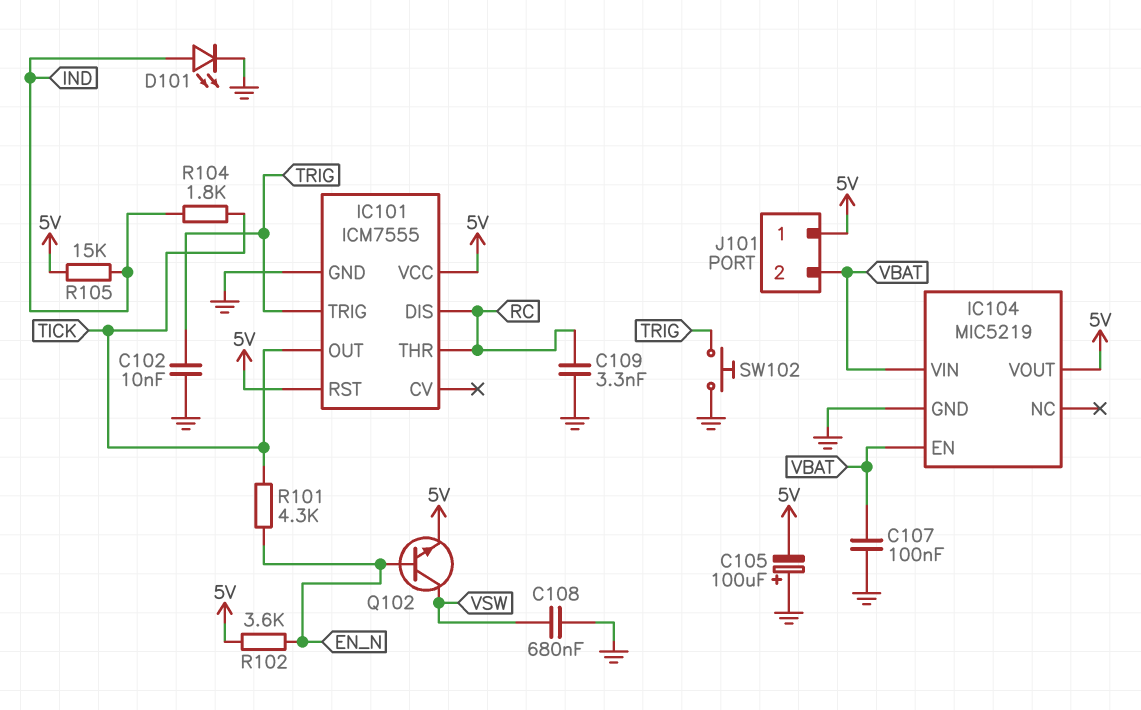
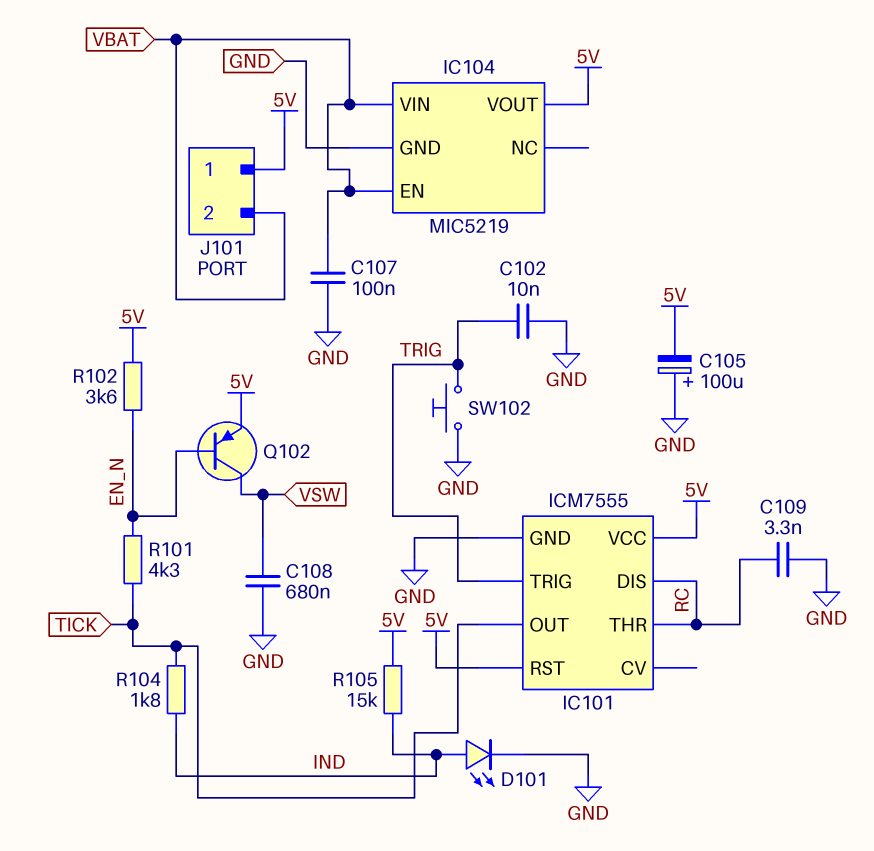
Q102: NPN (B EN_N, C VSW, E 5V) -> PNP (B EN_N, C VSW, E 5V)

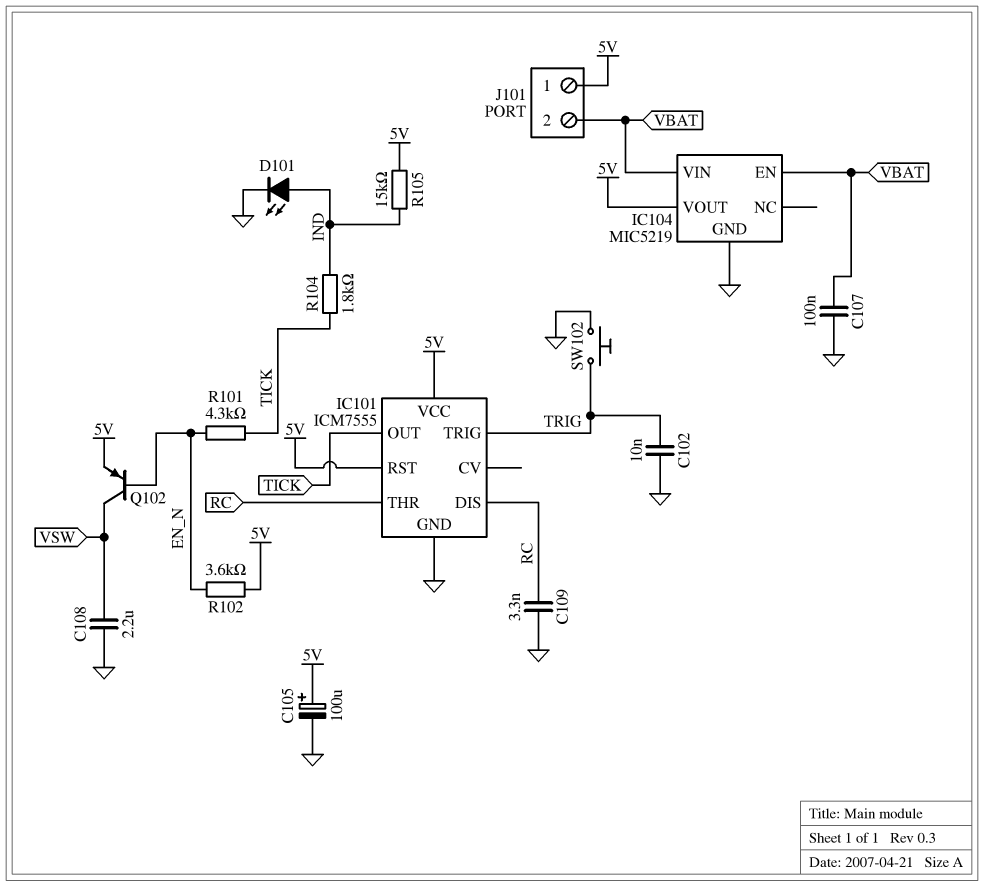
C105: 100uF (plus GND, minus 5V) -> 100uF (plus 5V, minus GND)
C108: 680nF (GND, VSW) -> 2.2uF (GND, VSW)

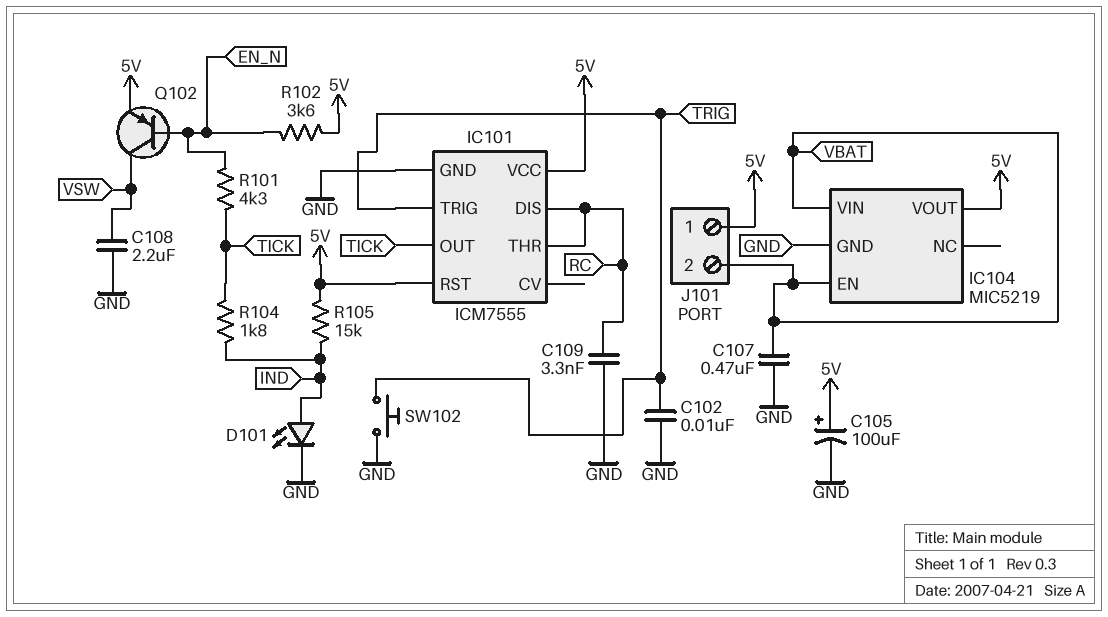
C107: 100nF (GND, VBAT) -> 470nF (GND, VBAT)

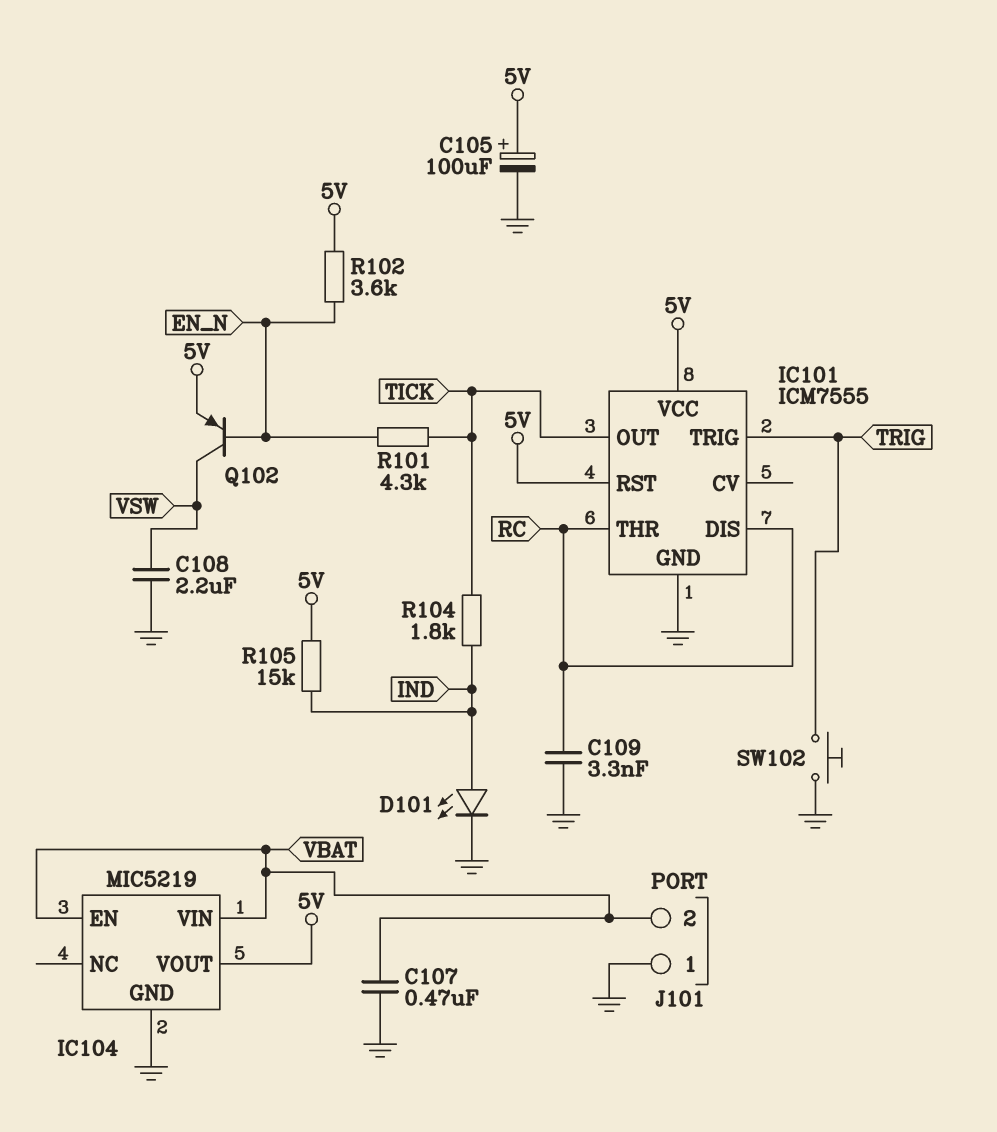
C102: 10nF (GND, TRIG) -> none
J101 pin 1: 5V -> GND

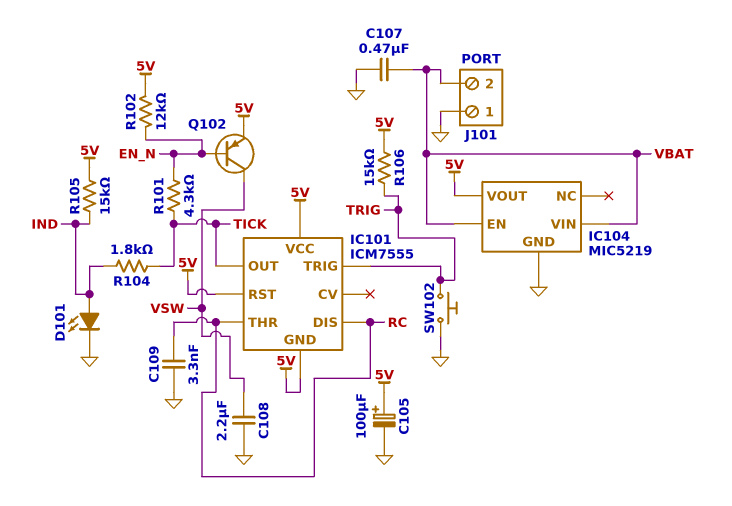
IC101 pin GND: GND -> 5V
R102: 3.6k (5V, EN_N) -> 12k (5V, EN_N)
R106: none -> 15k (5V, TRIG)

